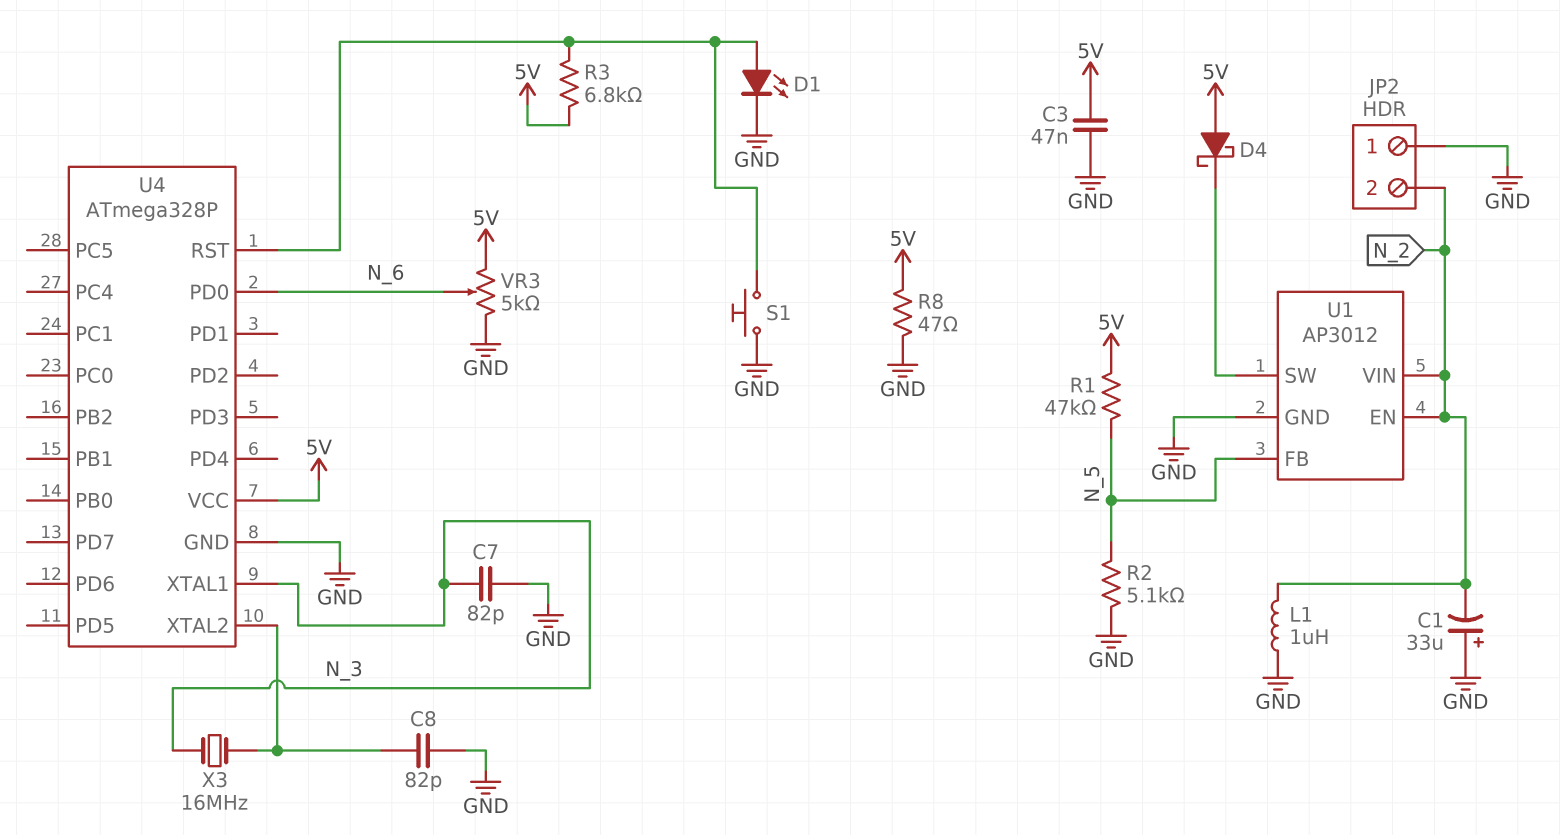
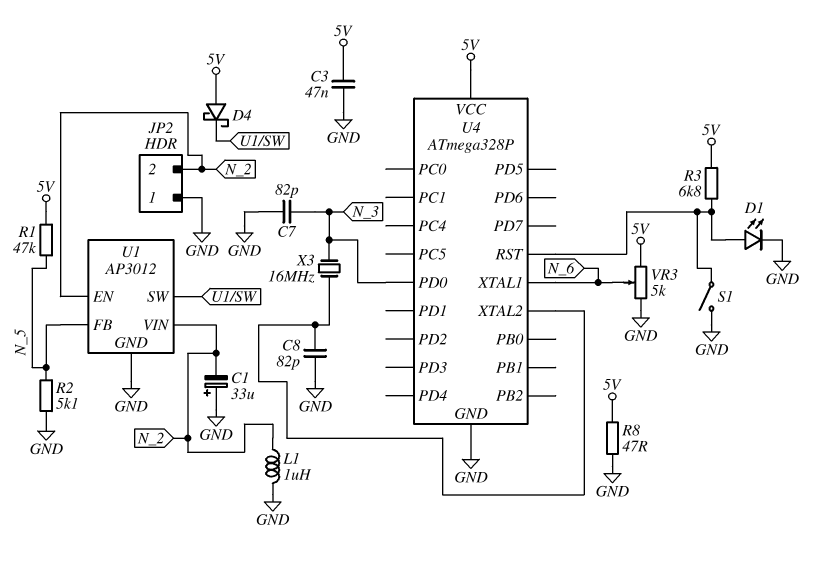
S1: button (GND, U4/RST) -> switch (GND, U4/RST)
U4 pin PD0: N_6 -> N_3
U4 pin XTAL1: N_3 -> N_6

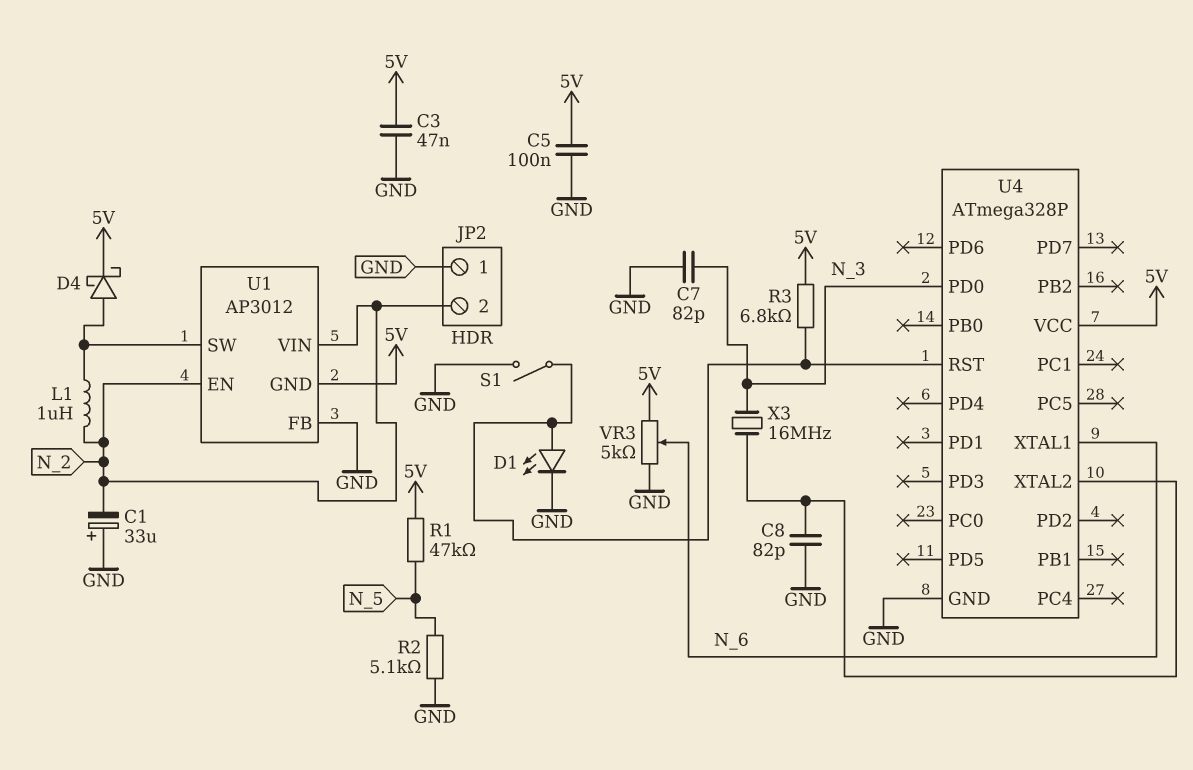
C5: none -> 100nF (5V, GND)
D4: schottky (A 5V, K U1/SW) -> schottky (A U1/SW, K 5V)
L1: 1uH (GND, N_2) -> 1uH (N_2, U1/SW)
R8: 47 (5V, GND) -> none
U1 pin FB: N_5 -> GND
U1 pin GND: GND -> 5V

